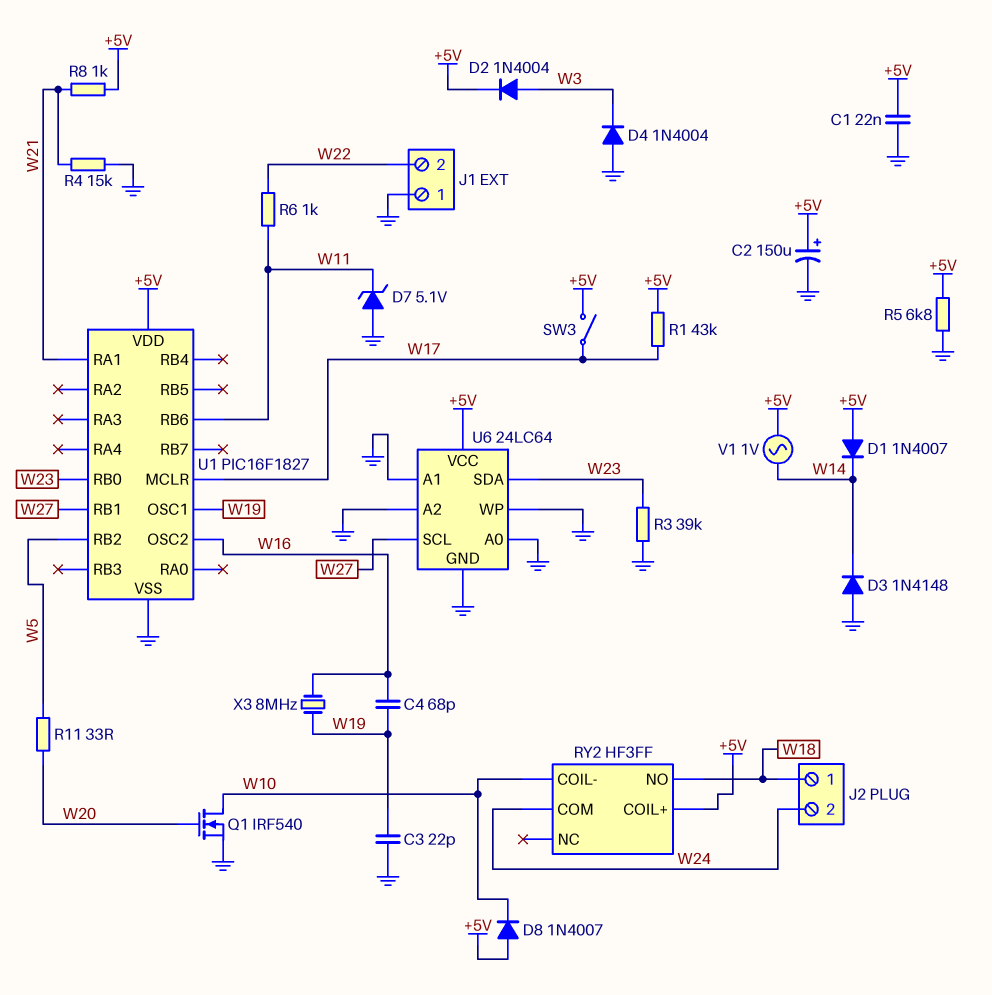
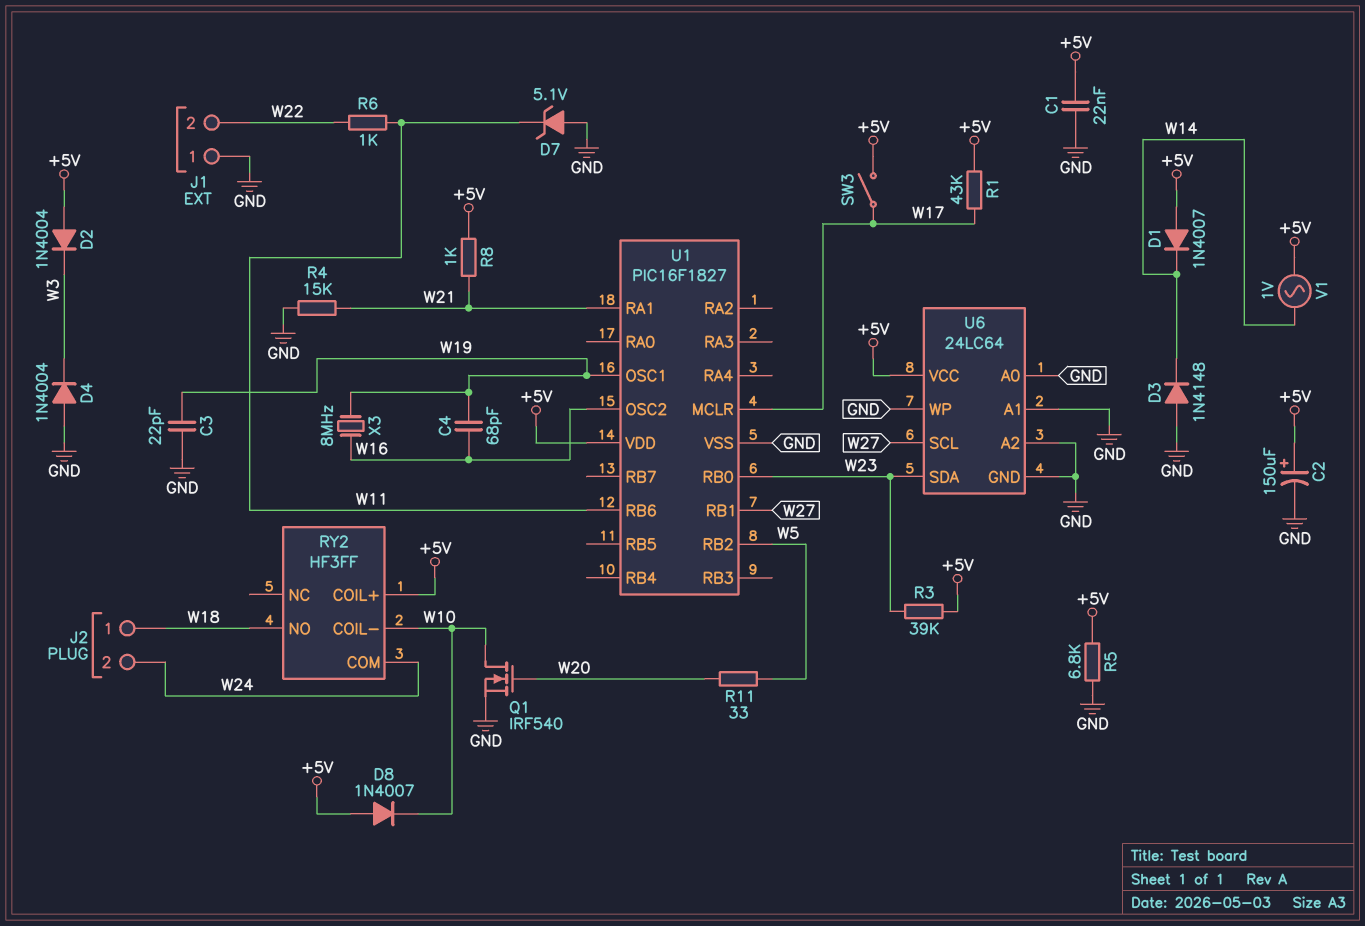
D2: diode 1N4004 (A W3, K +5V) -> diode 1N4004 (A +5V, K W3)
R3: 39k (GND, W23) -> 39k (+5V, W23)

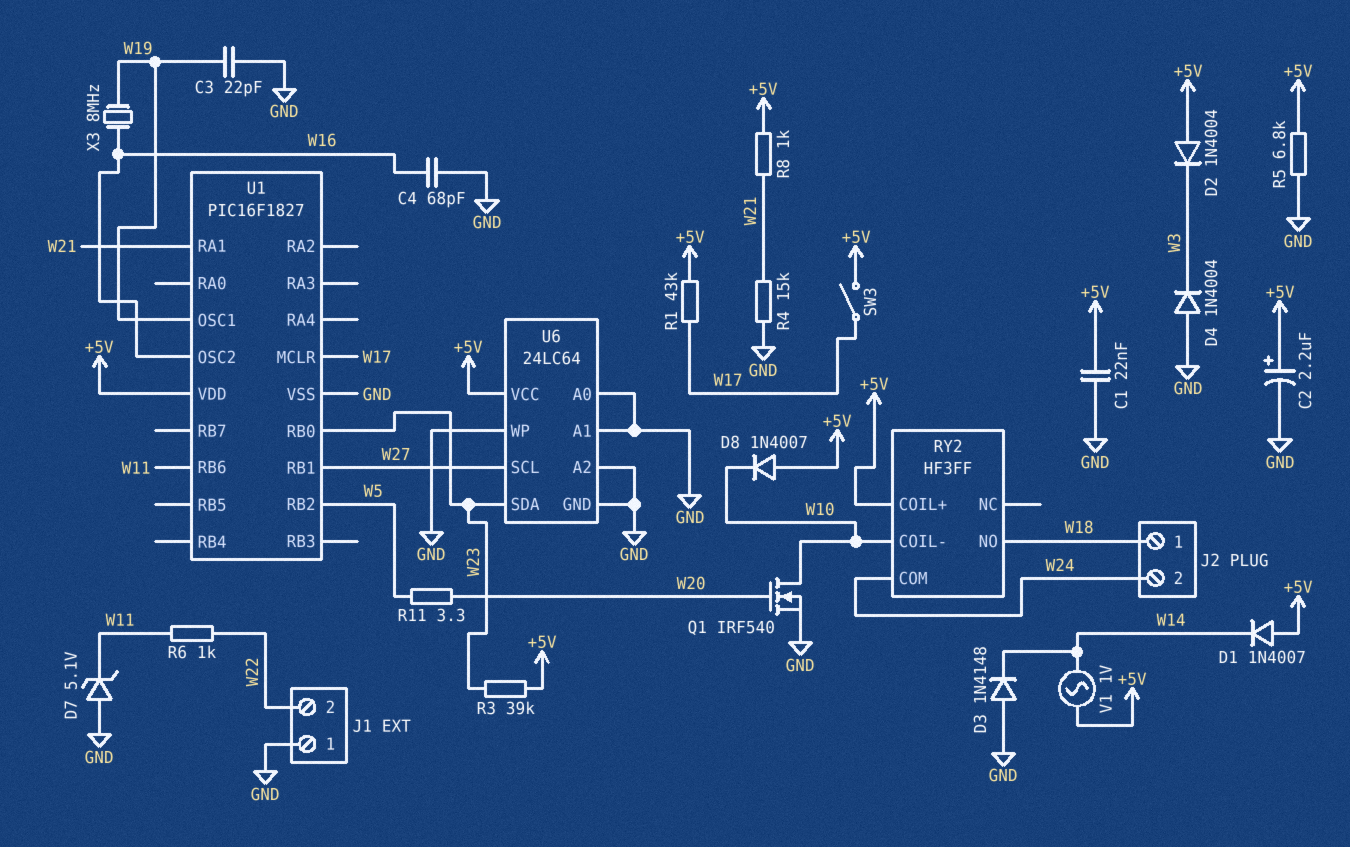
C2: 150uF (plus +5V, minus GND) -> 2.2uF (plus +5V, minus GND)
C4: 68pF (W16, W19) -> 68pF (GND, W16)
R11: 33 (W5, W20) -> 3.3 (W5, W20)

